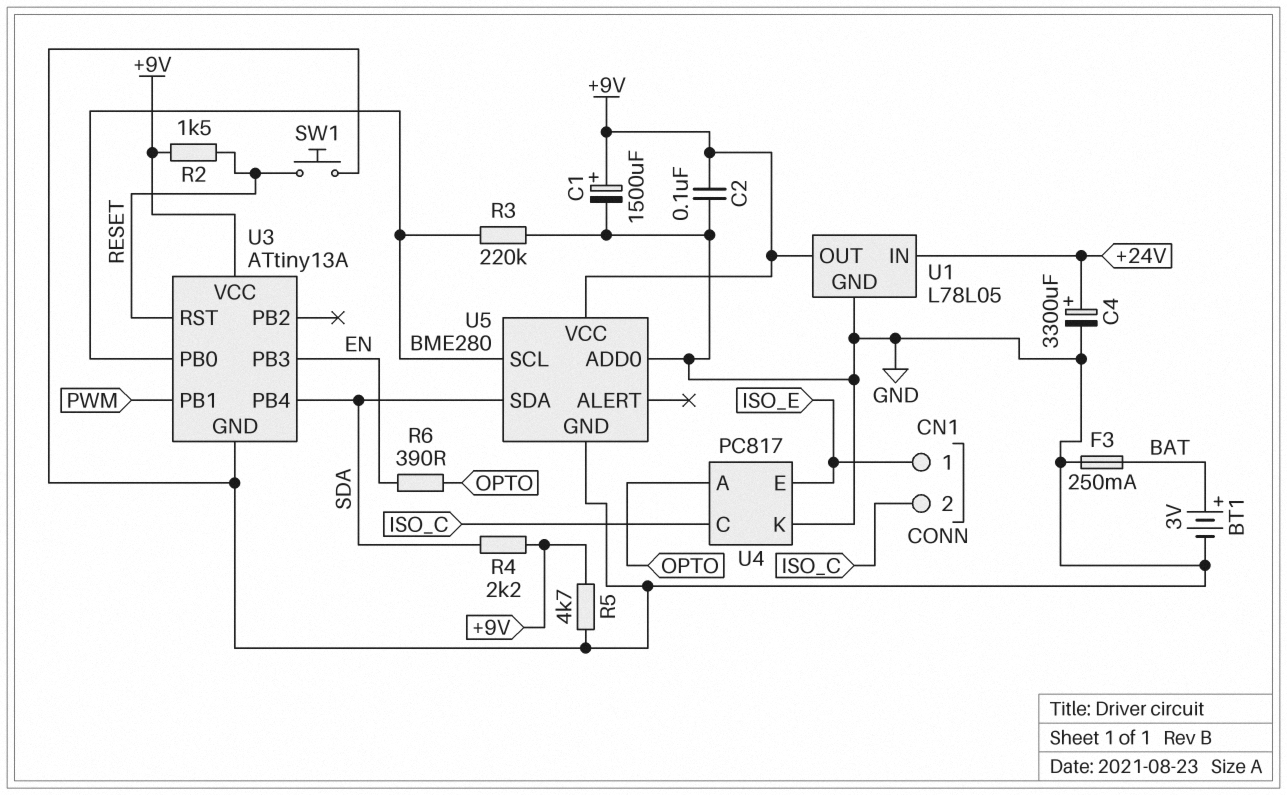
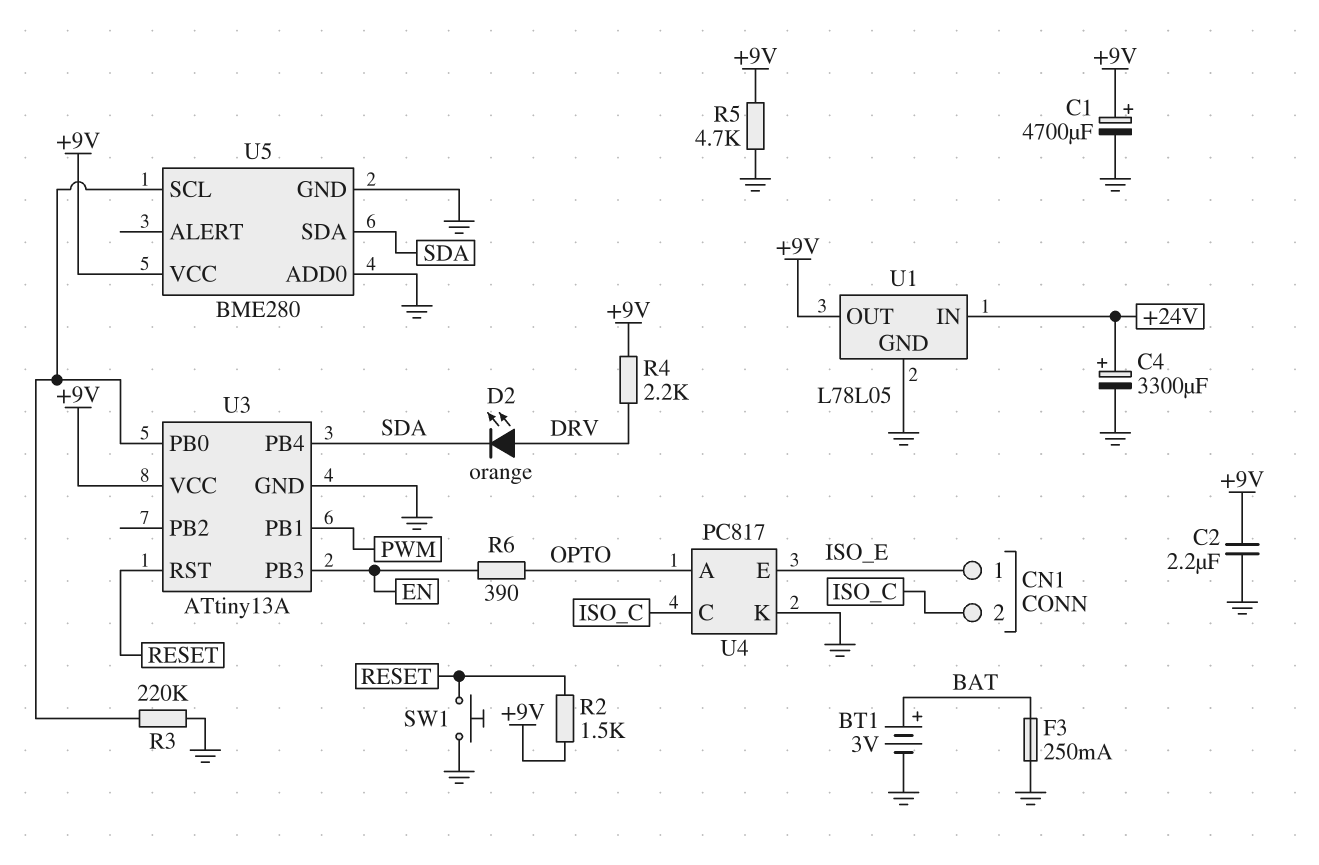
C1: 1500uF (plus +9V, minus GND) -> 4700uF (plus +9V, minus GND)
C2: 100nF (+9V, GND) -> 2.2uF (+9V, GND)
D2: none -> LED orange (A DRV, K SDA)
R4: 2.2k (+9V, SDA) -> 2.2k (+9V, DRV)

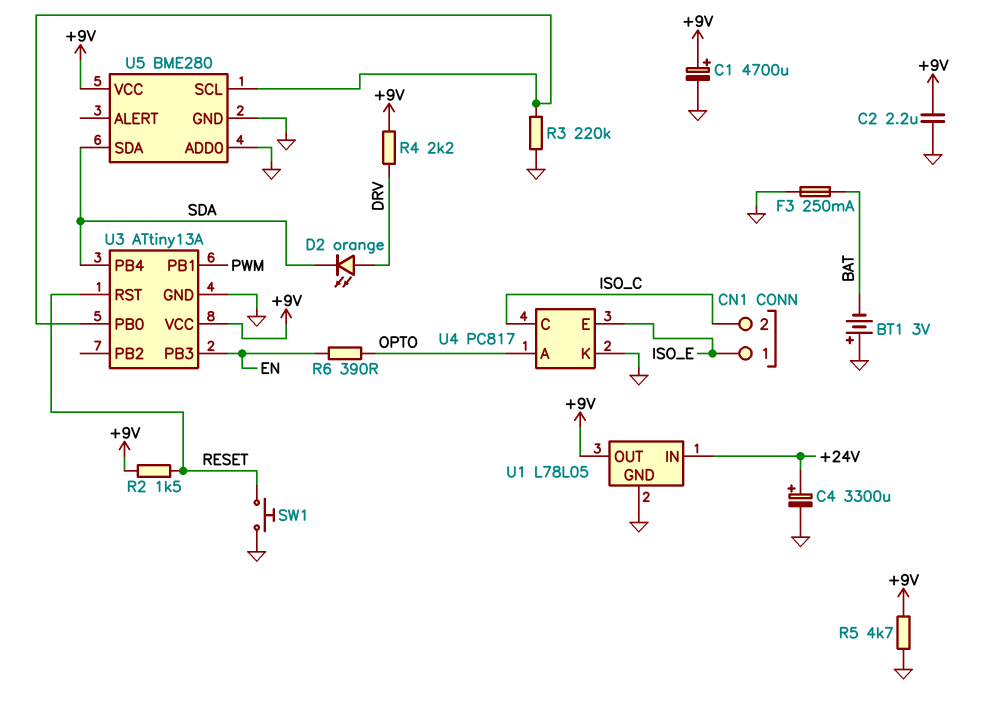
BT1: 3V (plus BAT, minus GND) -> 3V (plus GND, minus BAT)

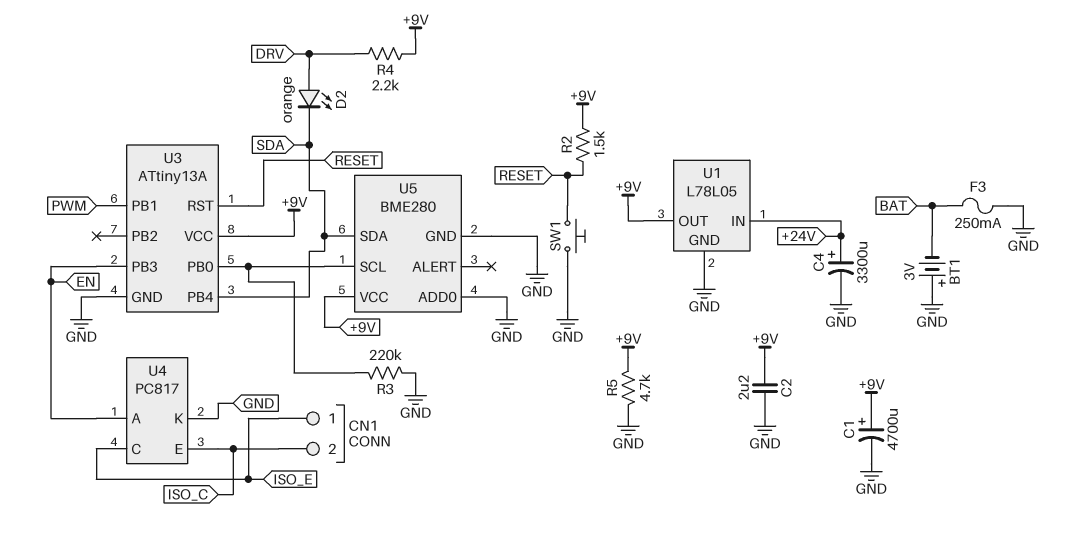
R6: 390 (EN, OPTO) -> none
U4 pin A: OPTO -> EN
U4 pin C: ISO_C -> ISO_E
U4 pin E: ISO_E -> ISO_C

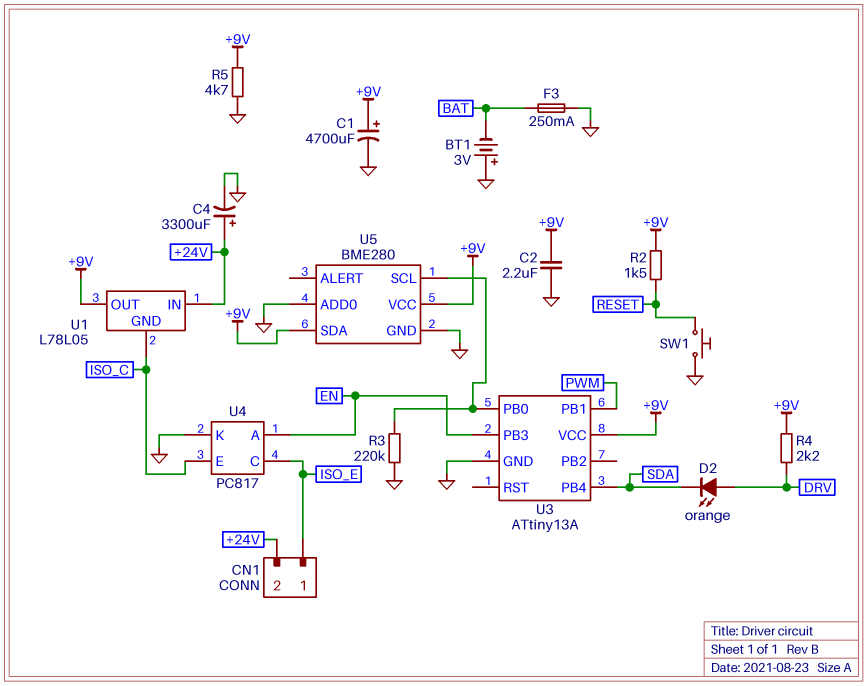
CN1 pin 2: ISO_C -> +24V
U1 pin GND: GND -> ISO_C
U3 pin RST: RESET -> none
U5 pin SDA: SDA -> +9V

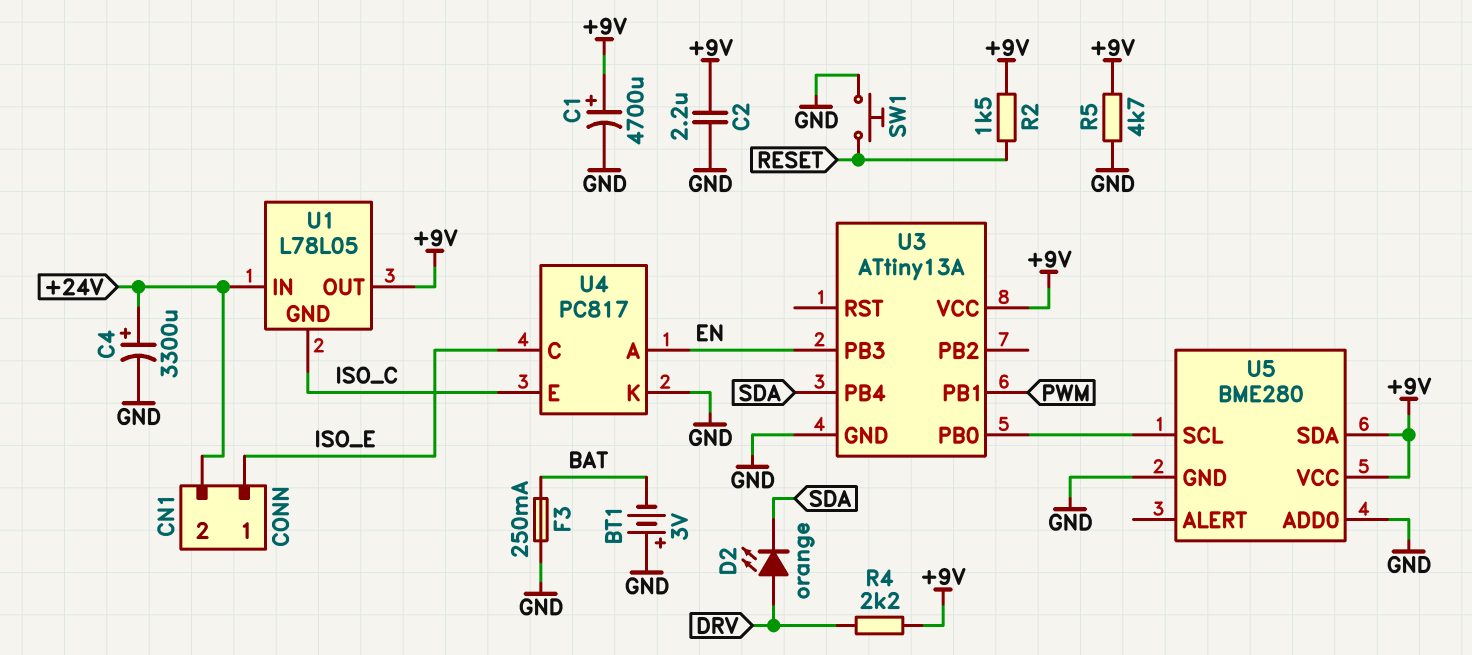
R3: 220k (GND, U3/PB0) -> none

